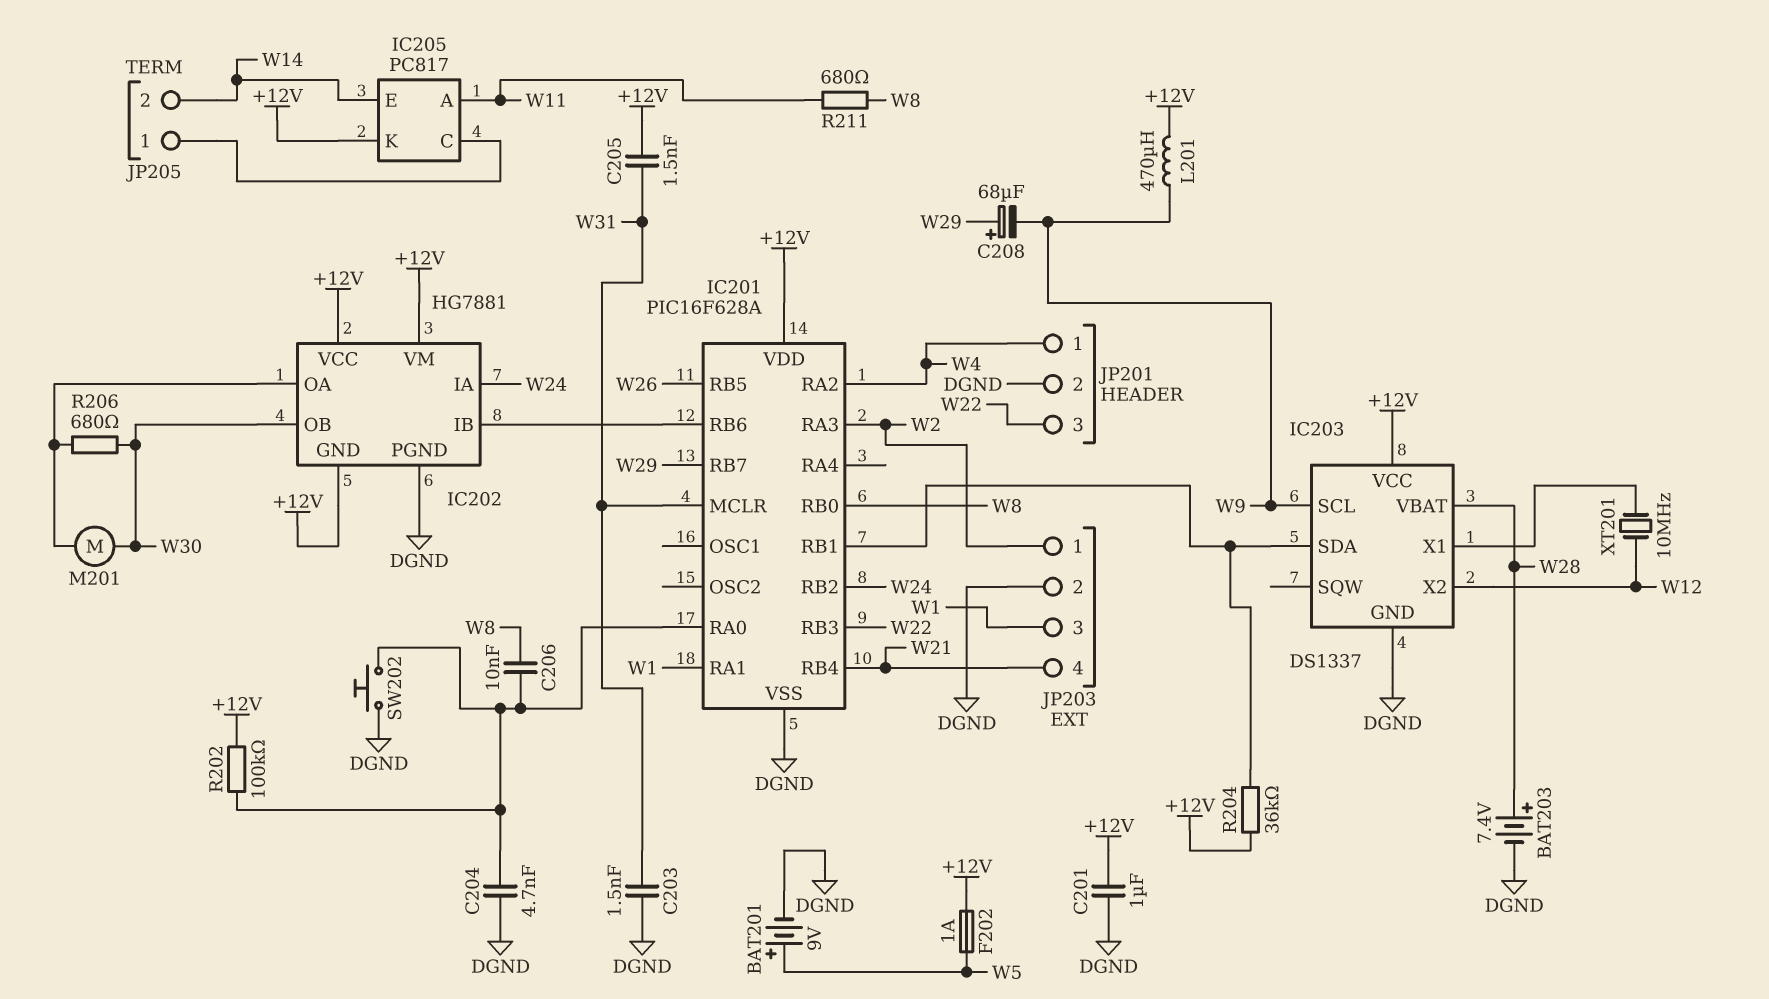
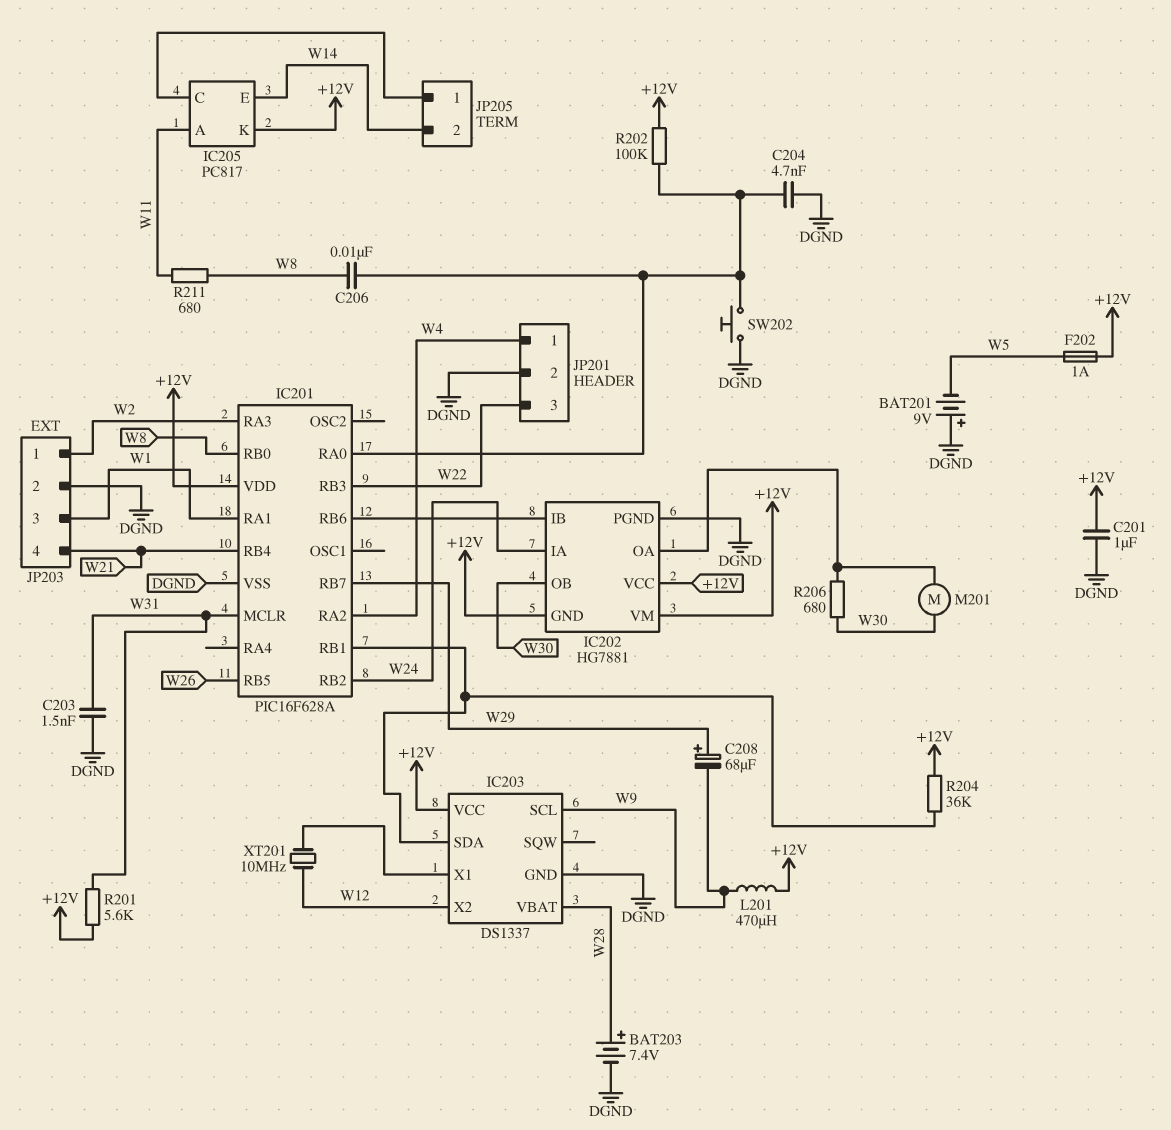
BAT201: 9V (plus W5, minus DGND) -> 9V (plus DGND, minus W5)
C205: 1.5nF (+12V, W31) -> none
R201: none -> 5.6k (+12V, W31)

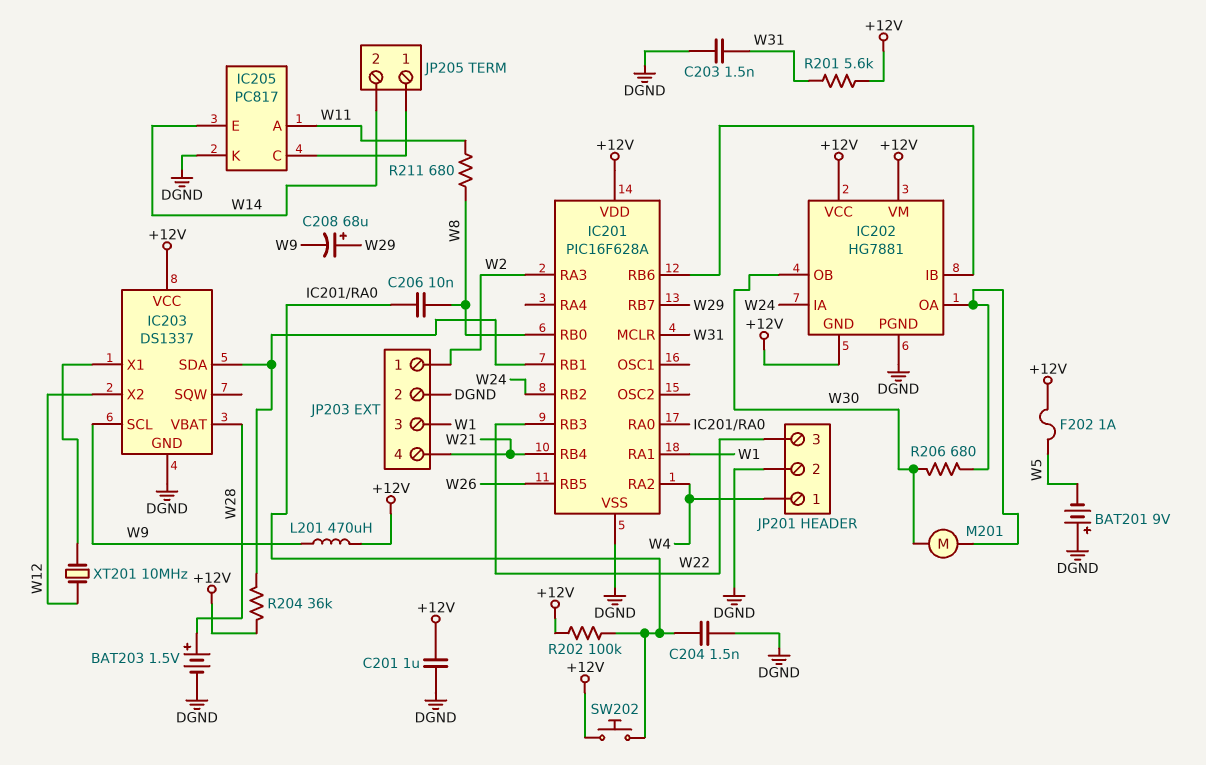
BAT203: 7.4V (plus W28, minus DGND) -> 1.5V (plus W28, minus DGND)
C204: 4.7nF (DGND, IC201/RA0) -> 1.5nF (DGND, IC201/RA0)
IC205 pin K: +12V -> DGND
SW202: button (DGND, IC201/RA0) -> button (+12V, IC201/RA0)

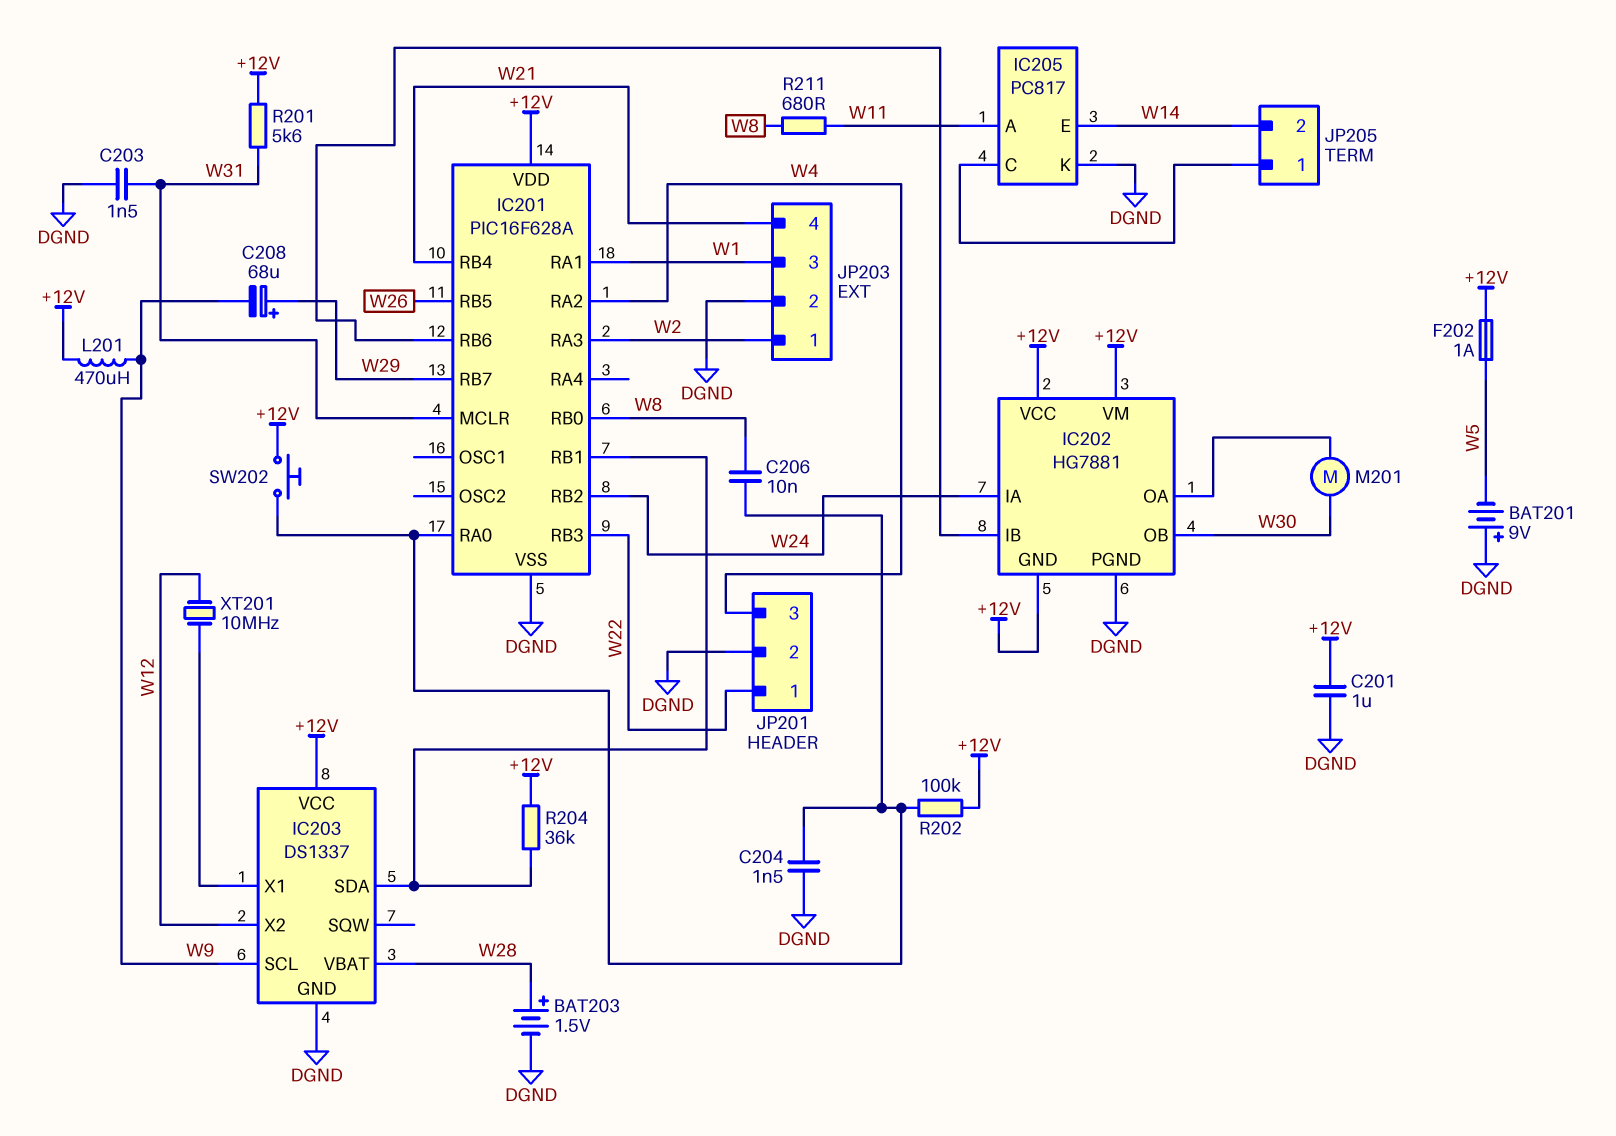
JP201 pin 1: W4 -> W22
JP201 pin 3: W22 -> W4
R206: 680 (IC202/OA, W30) -> none

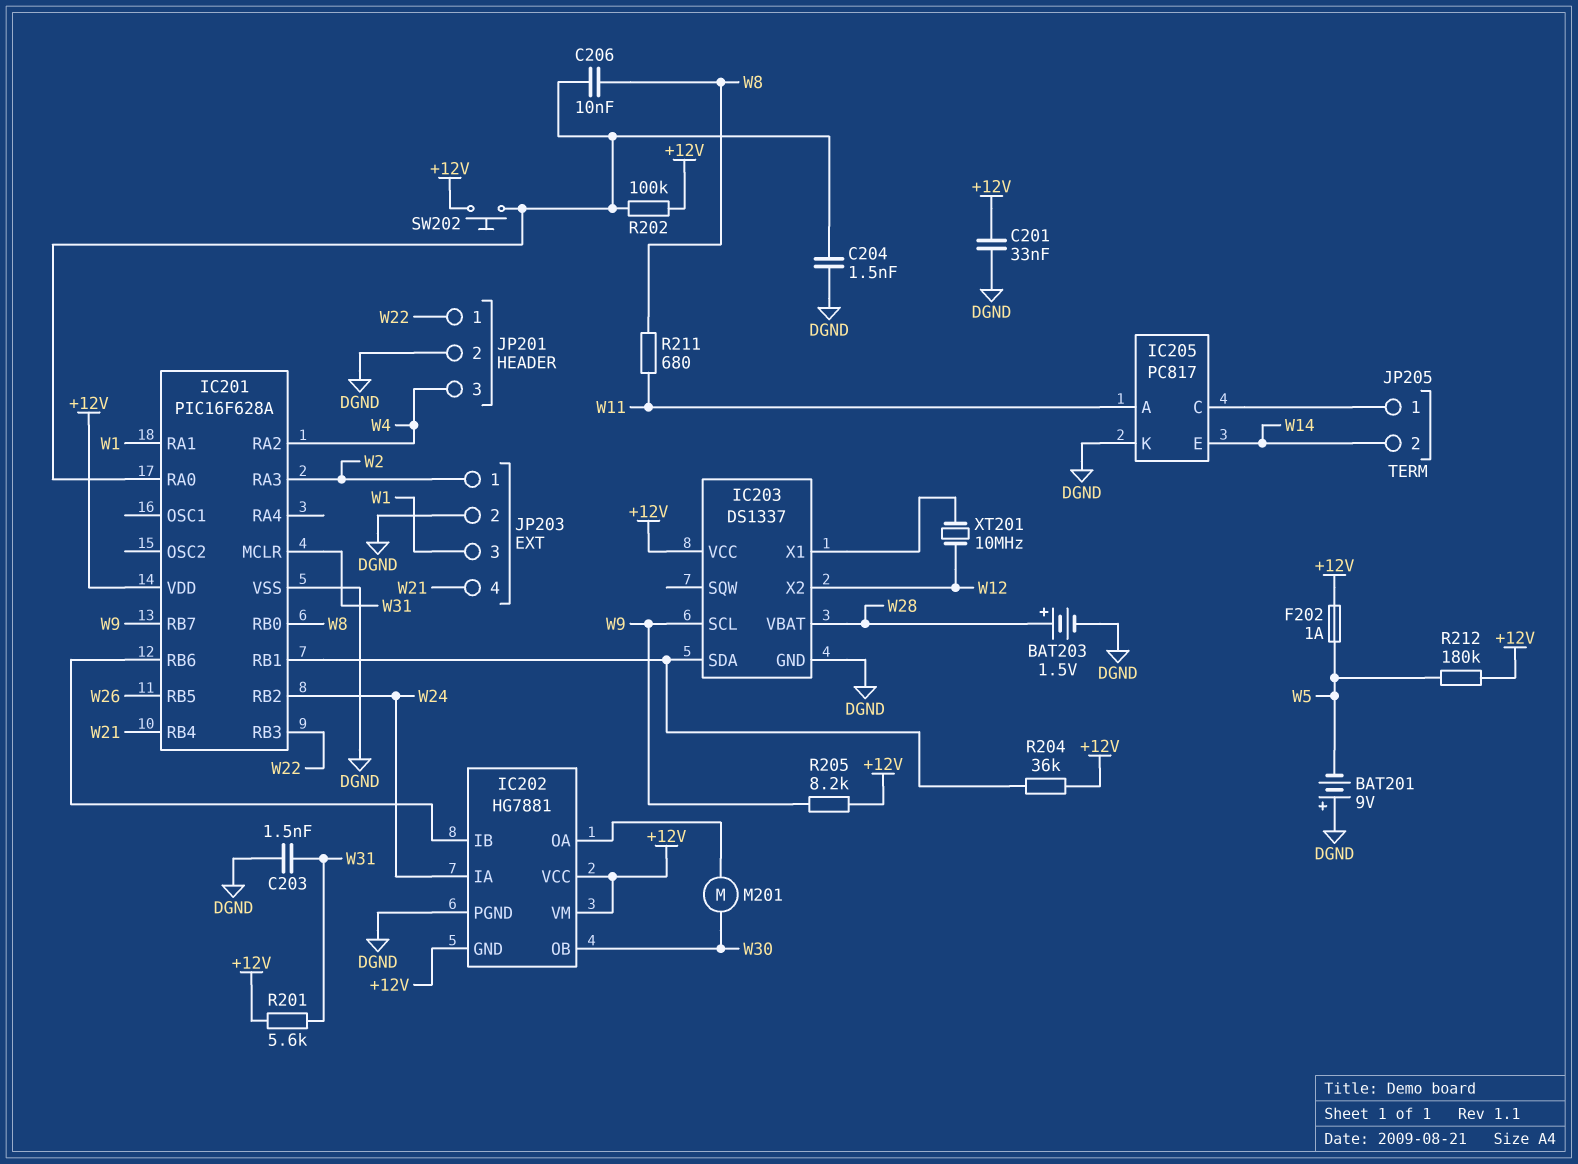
C201: 1uF (+12V, DGND) -> 33nF (+12V, DGND)
C208: 68uF (plus W29, minus W9) -> none
IC201 pin RB7: W29 -> W9
L201: 470uH (+12V, W9) -> none
R205: none -> 8.2k (+12V, W9)
R212: none -> 180k (+12V, W5)

